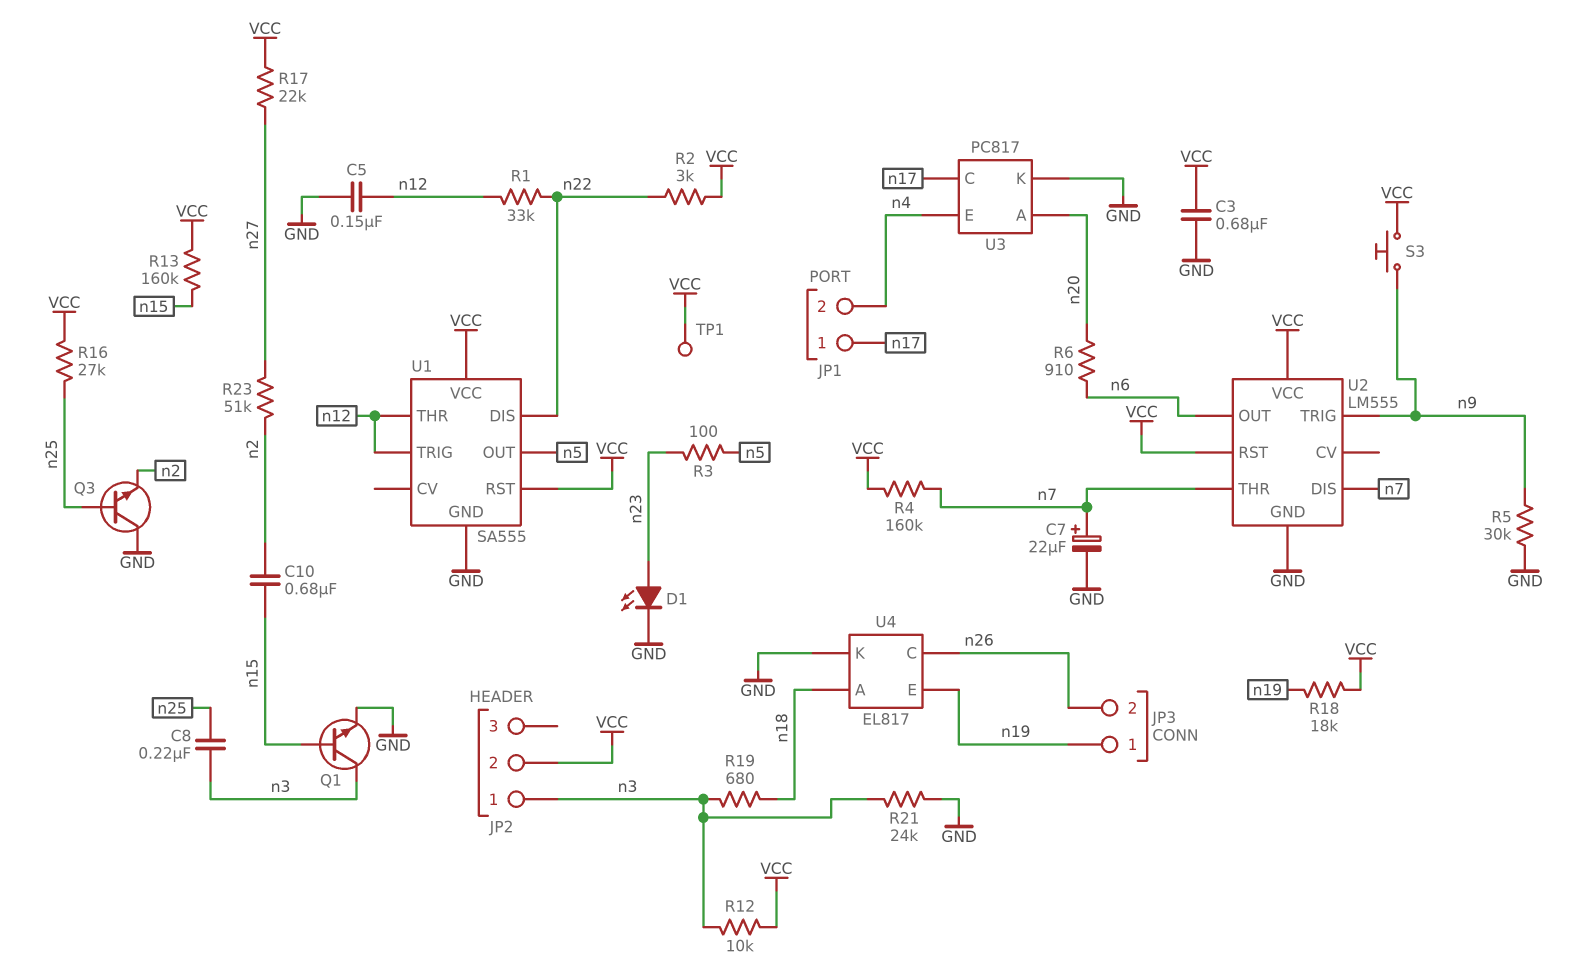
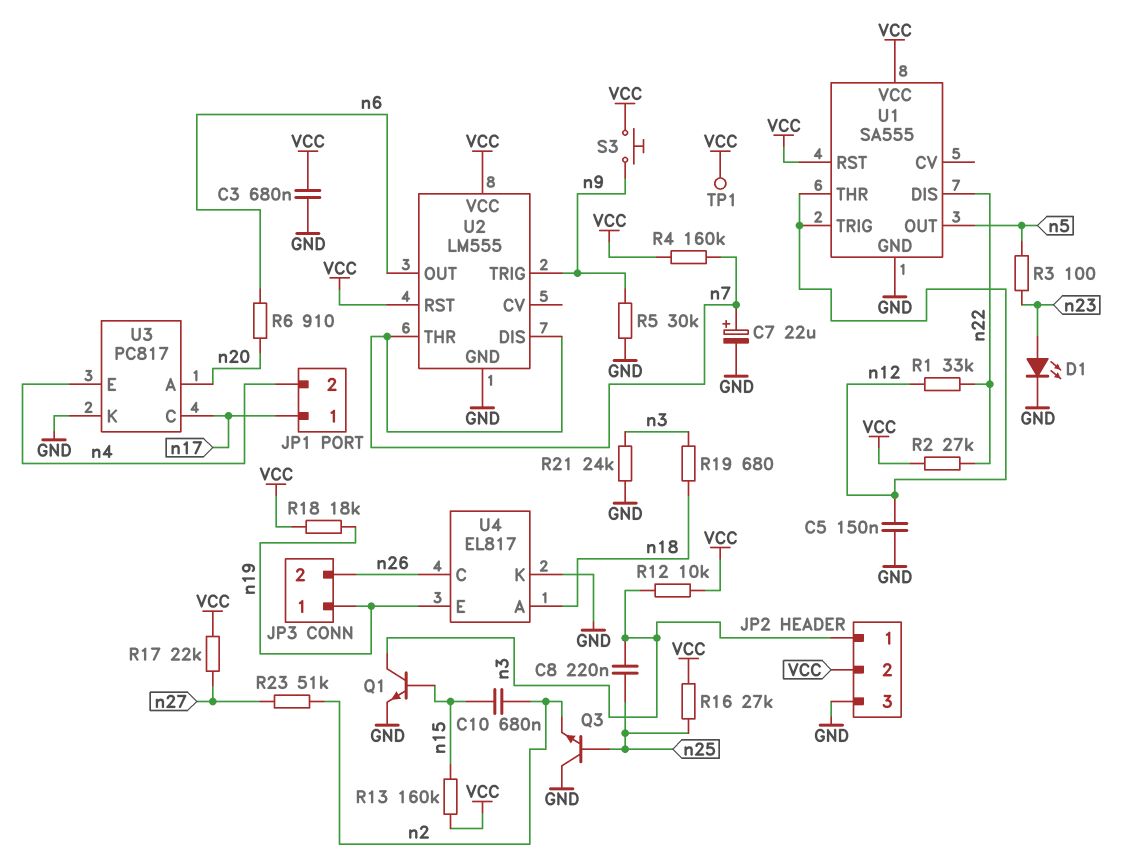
JP2 pin 3: none -> GND
R2: 3k (VCC, n22) -> 27k (VCC, n22)

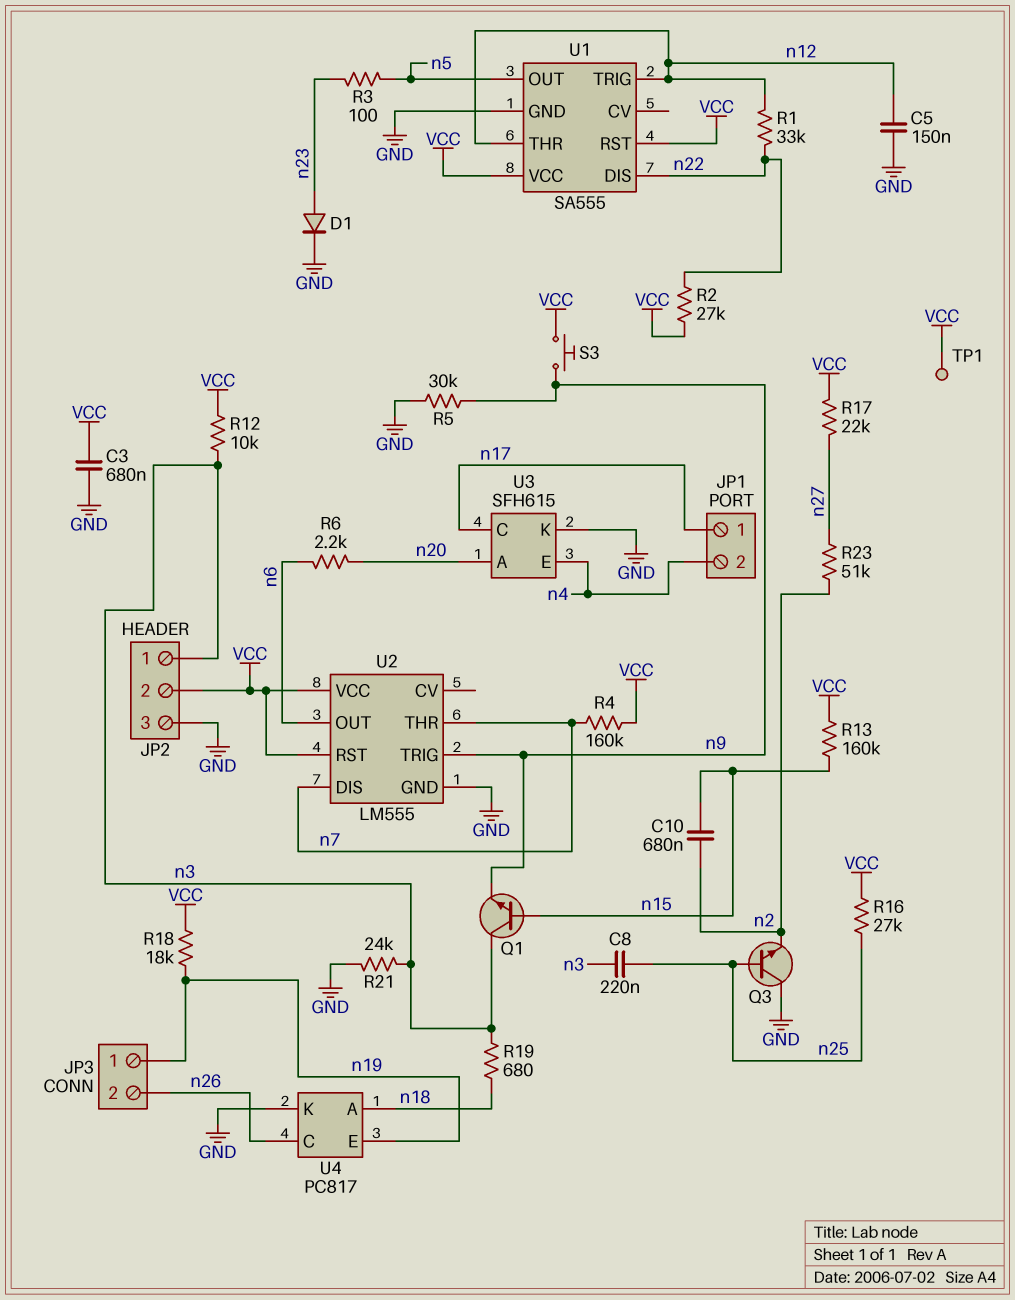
C7: 22uF (plus n7, minus GND) -> none
D1: LED (A n23, K GND) -> diode (A n23, K GND)
Q1: NPN (B n15, C n3, E GND) -> NPN (B n15, C n3, E n9)
R6: 910 (n6, n20) -> 2.2k (n6, n20)
U3: PC817 -> SFH615
U4: EL817 -> PC817

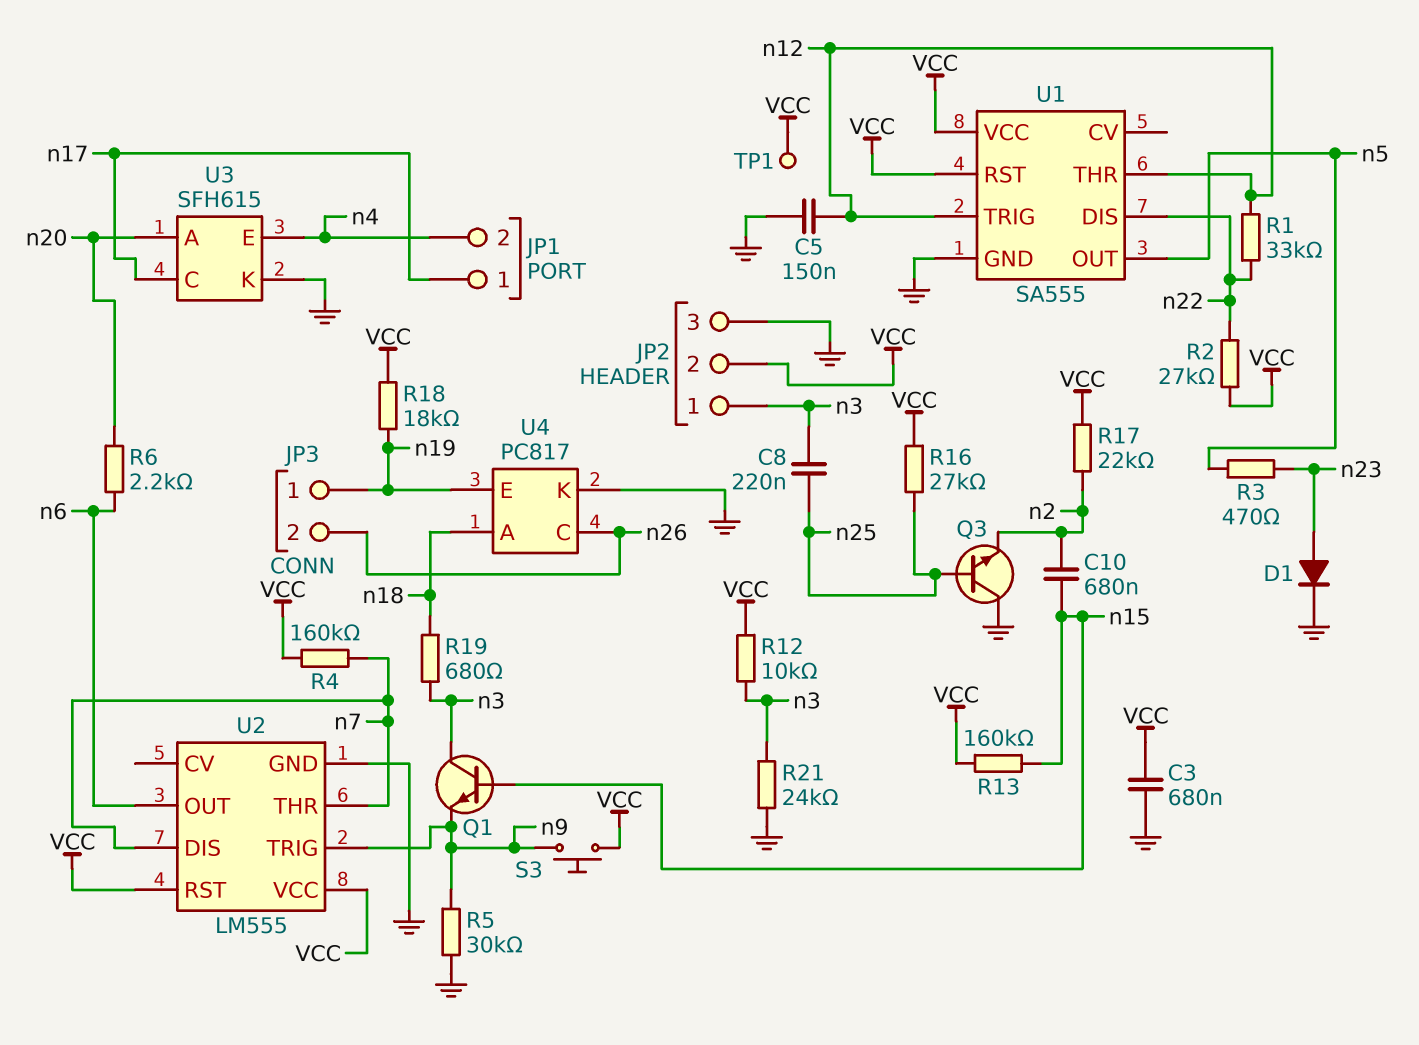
R3: 100 (n5, n23) -> 470 (n5, n23)
R17: 22k (VCC, n27) -> 22k (VCC, n2)
R23: 51k (n2, n27) -> none

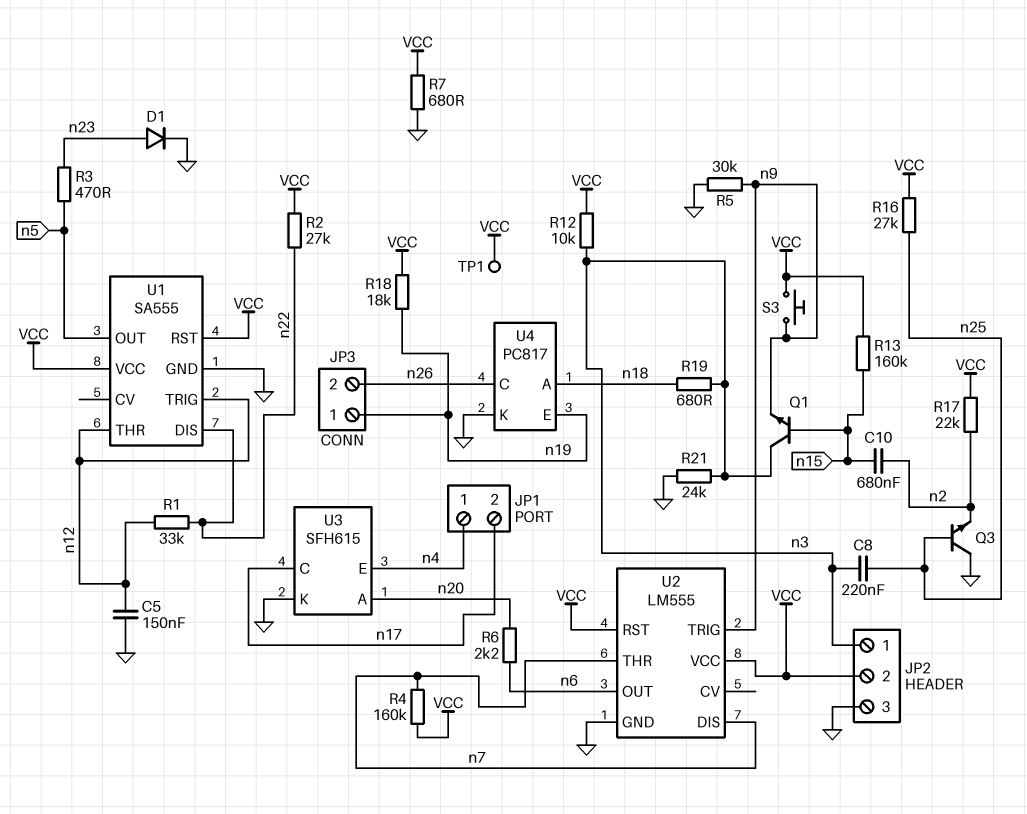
C3: 680nF (GND, VCC) -> none
JP1 pin 1: n17 -> n4
JP1 pin 2: n4 -> n17
R7: none -> 680 (GND, VCC)

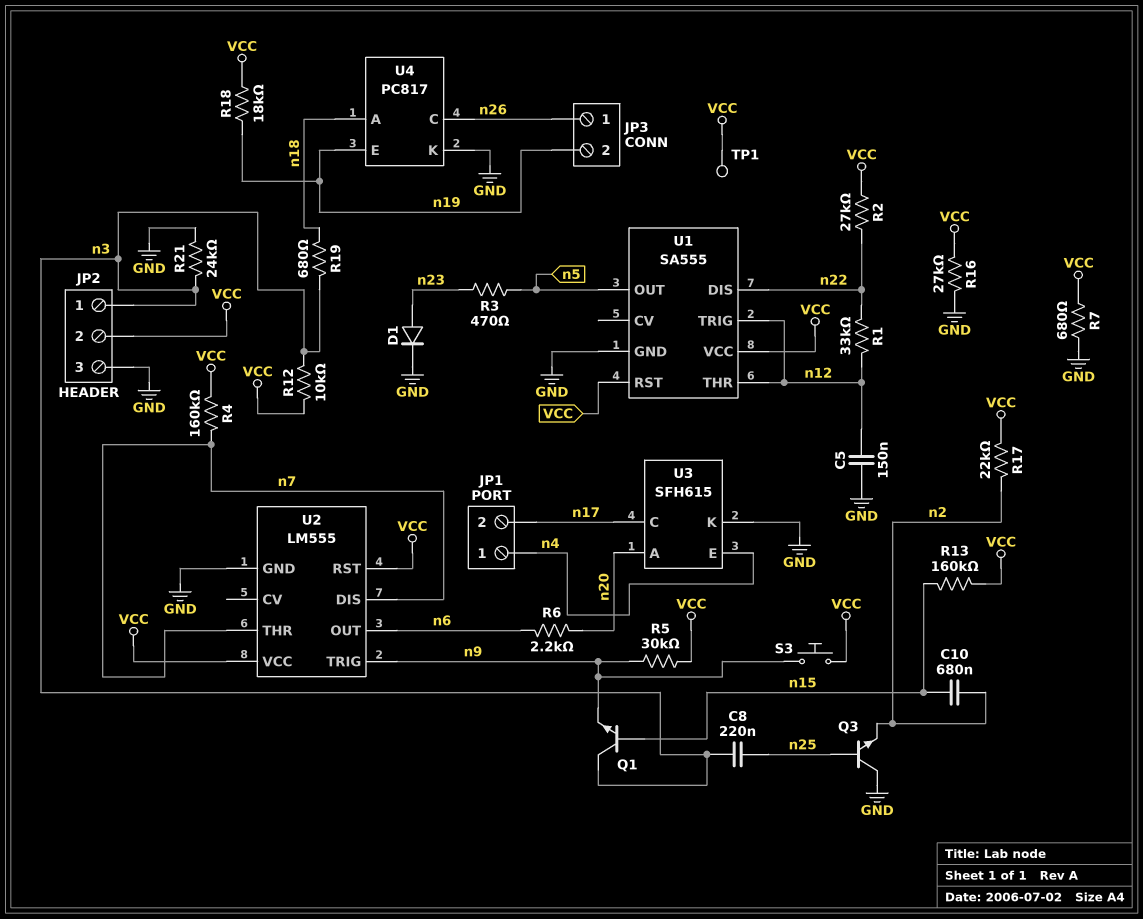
JP3 pin 1: n19 -> n26
JP3 pin 2: n26 -> n19
R5: 30k (GND, n9) -> 30k (VCC, n9)
R16: 27k (VCC, n25) -> 27k (GND, VCC)

